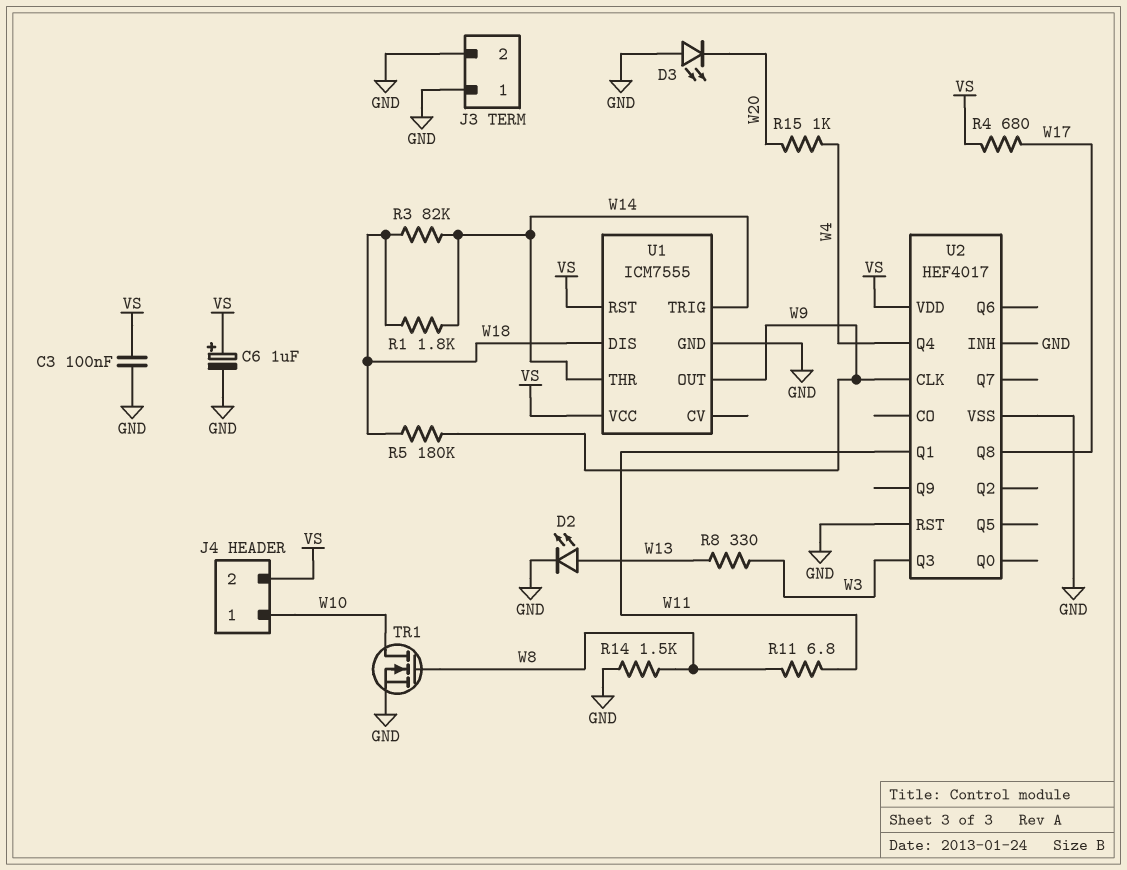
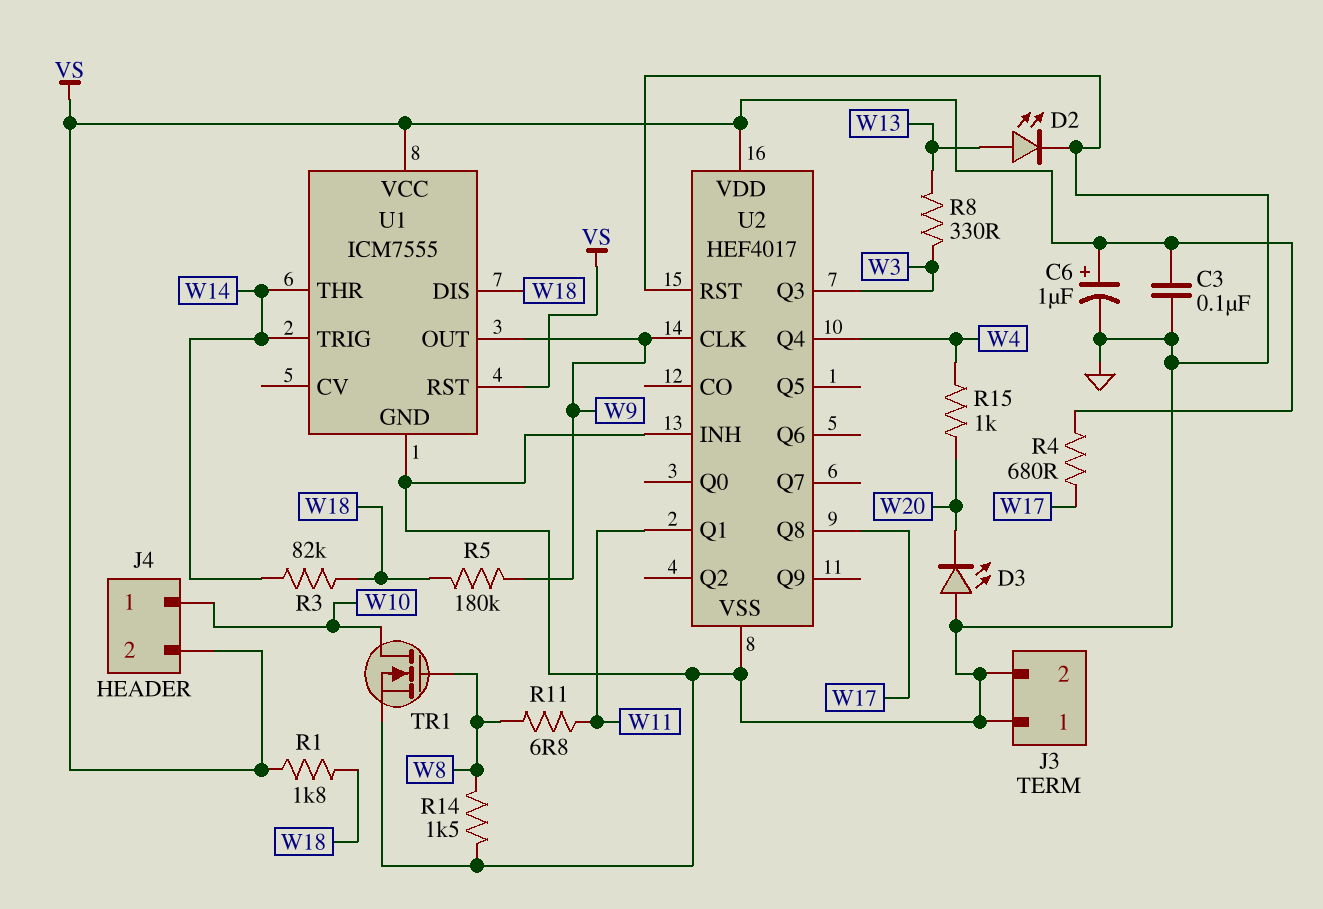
R1: 1.8k (W14, W18) -> 1.8k (VS, W18)

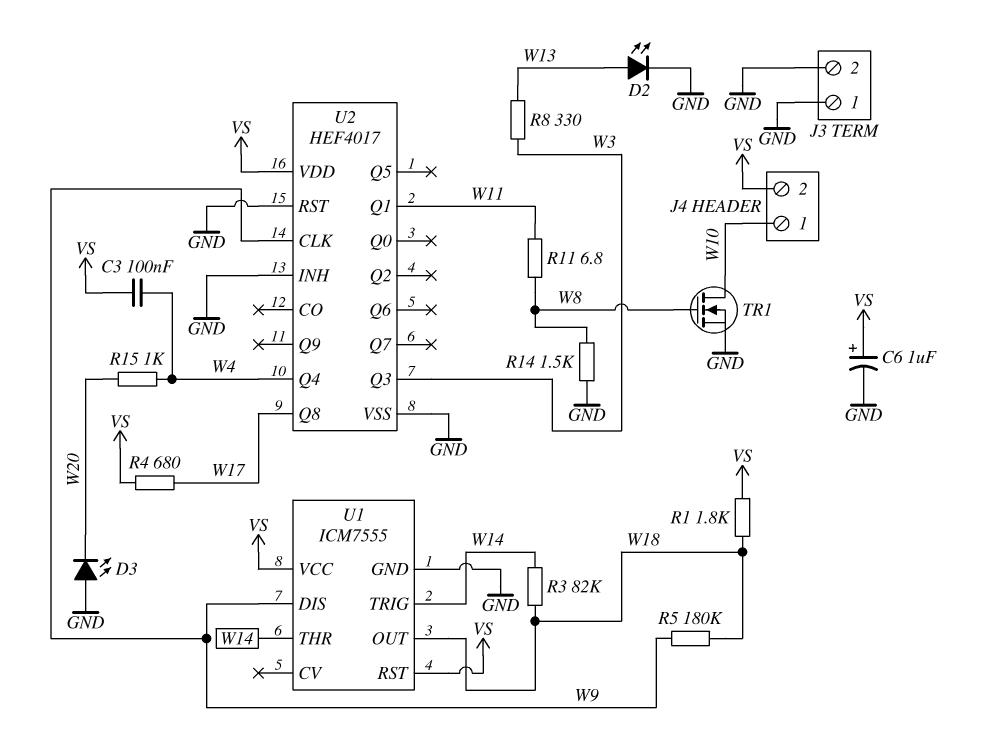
C3: 100nF (GND, VS) -> 100nF (VS, W4)
U1 pin DIS: W18 -> W9
U1 pin OUT: W9 -> W18

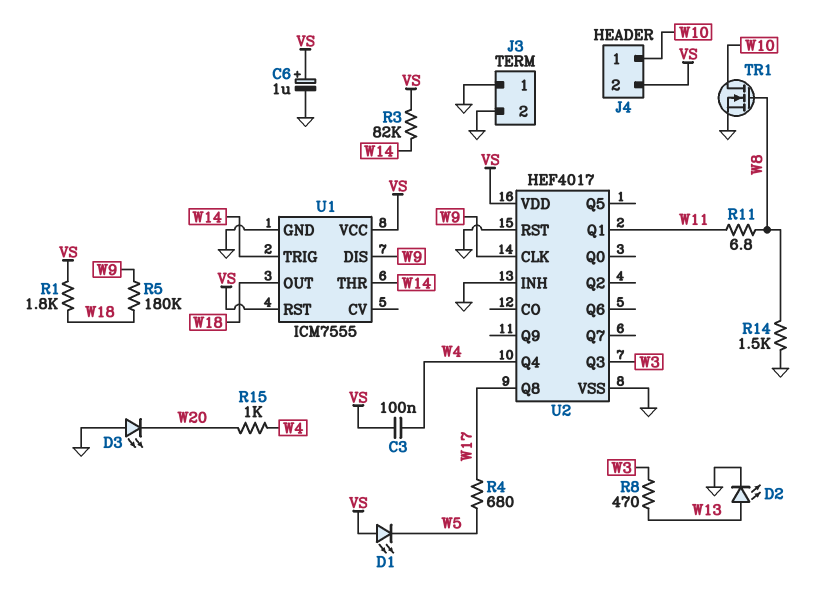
D1: none -> LED (A VS, K W5)
R3: 82k (W14, W18) -> 82k (VS, W14)
R4: 680 (VS, W17) -> 680 (W5, W17)
R8: 330 (W3, W13) -> 470 (W3, W13)

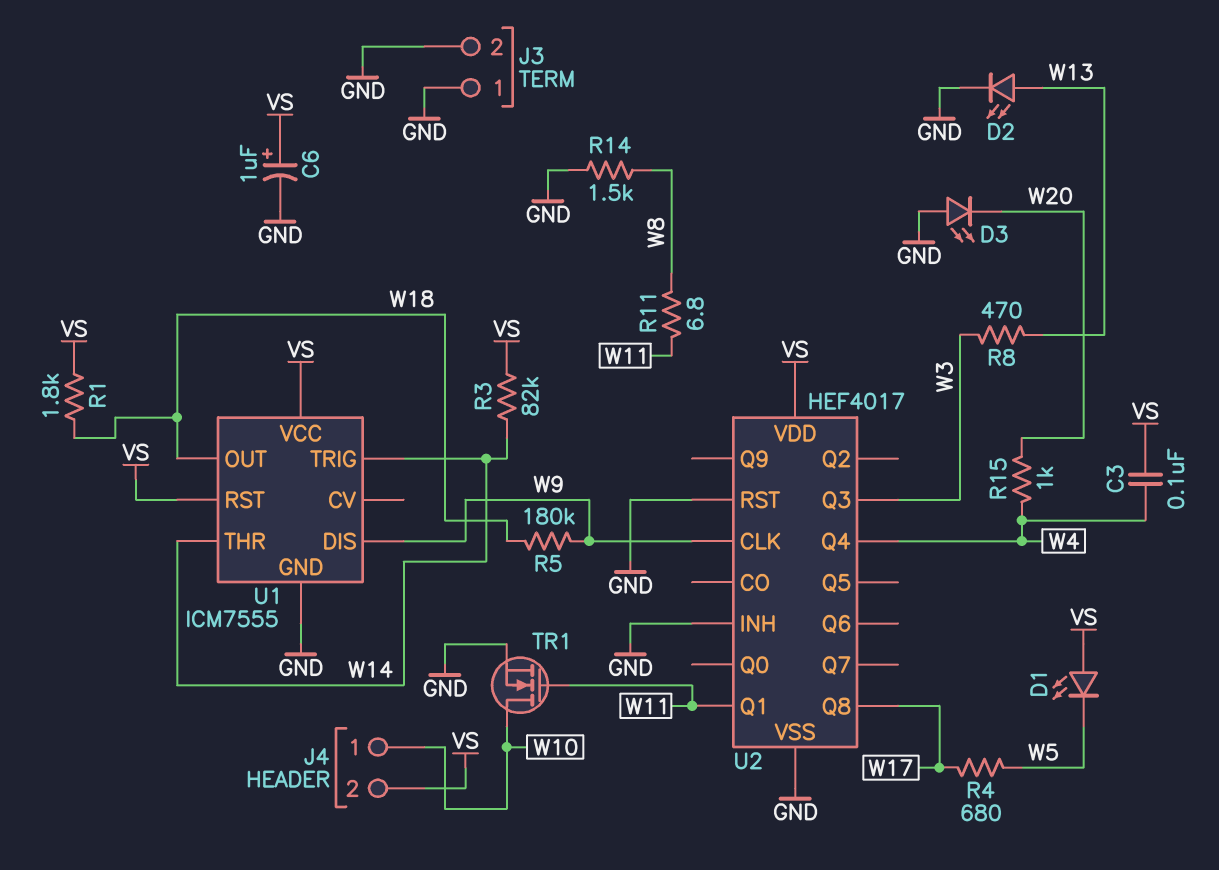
TR1: NMOS (G W8, D W10, S GND) -> NMOS (G W11, D W10, S GND)

